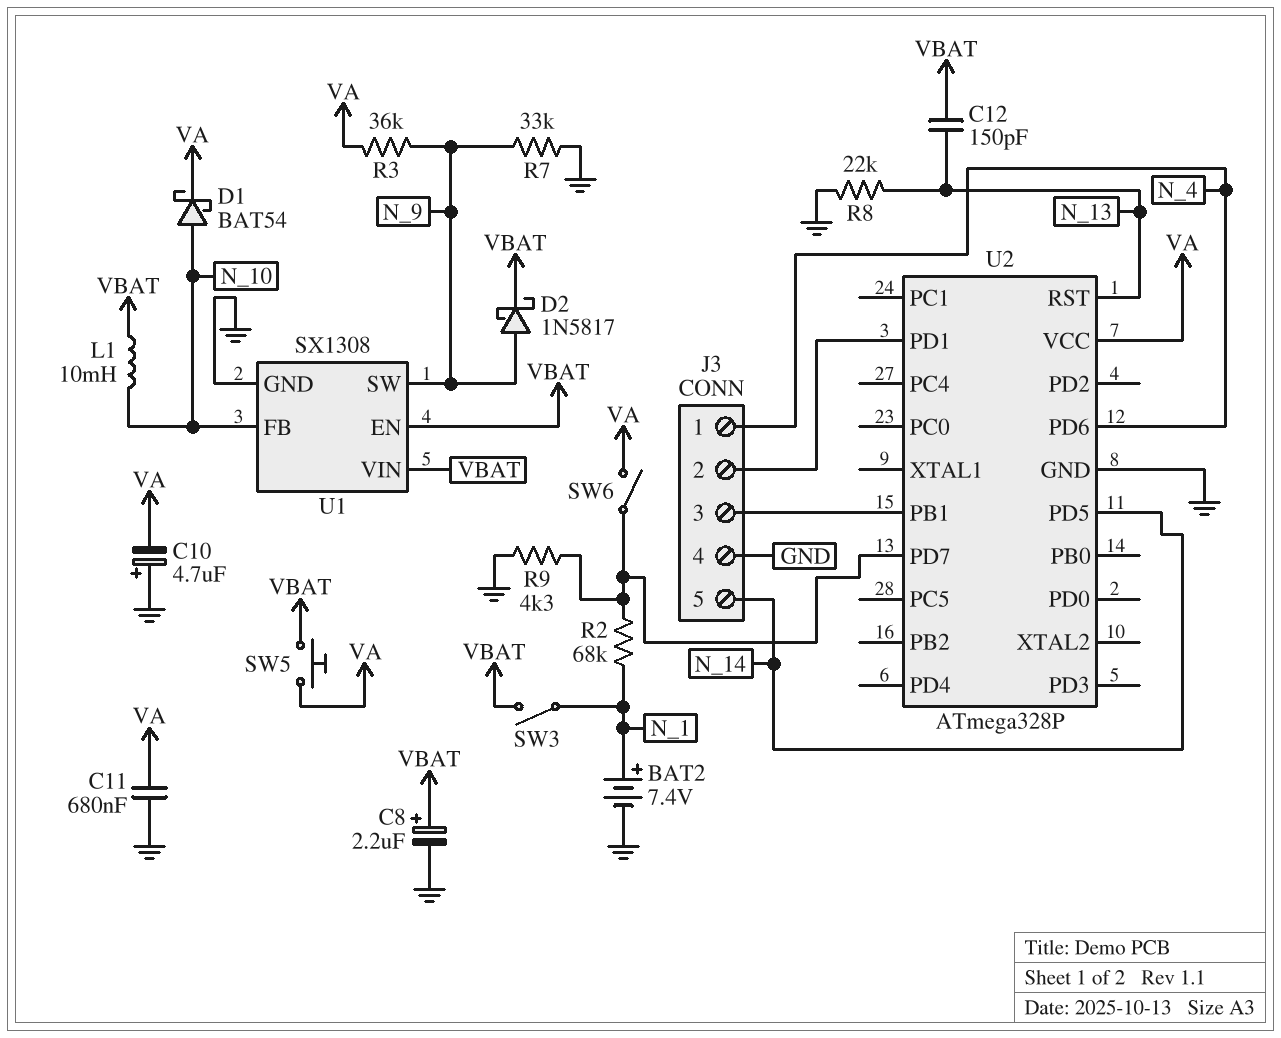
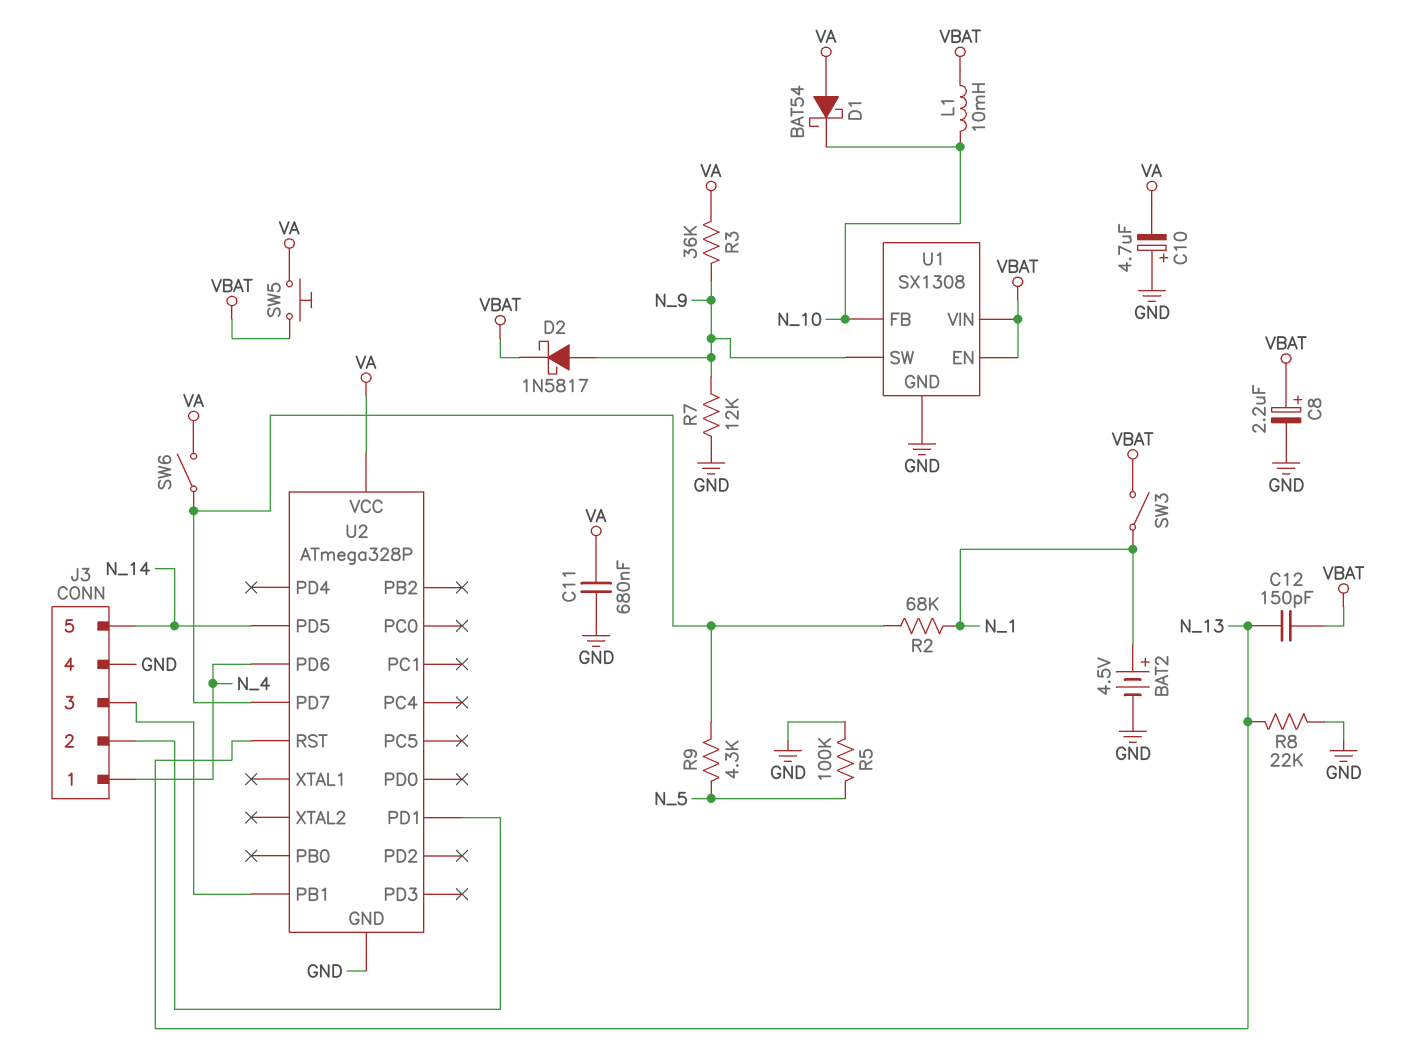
BAT2: 7.4V (plus N_1, minus GND) -> 4.5V (plus N_1, minus GND)
D1: schottky BAT54 (A N_10, K VA) -> schottky BAT54 (A VA, K N_10)
R5: none -> 100k (GND, N_5)
R7: 33k (GND, N_9) -> 12k (GND, N_9)
R9: 4.3k (GND, U2/PD7) -> 4.3k (N_5, U2/PD7)

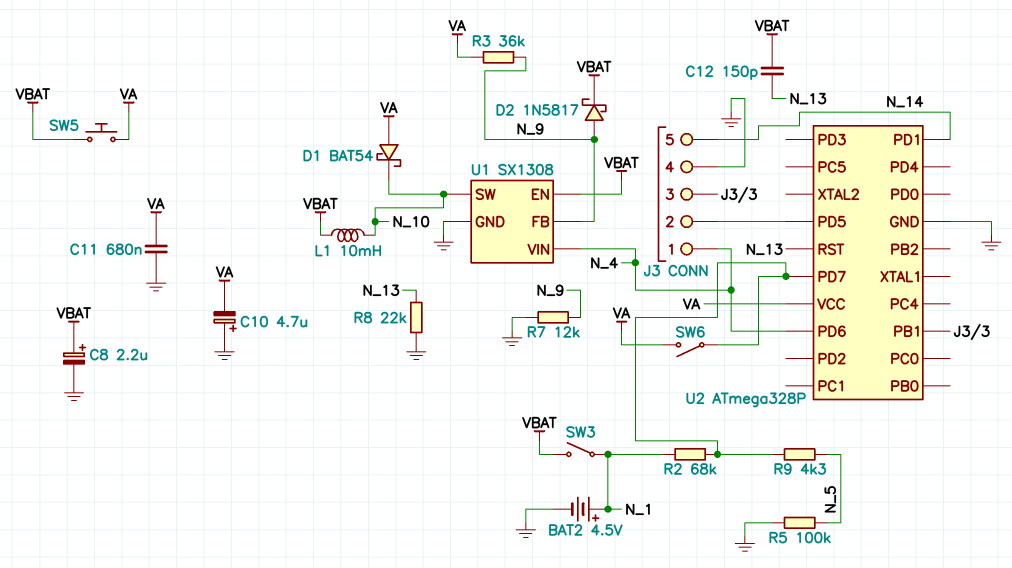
U1 pin FB: N_10 -> N_9
U1 pin SW: N_9 -> N_10
U1 pin VIN: VBAT -> N_4
U2 pin PD1: J3/2 -> N_14
U2 pin PD5: N_14 -> J3/2

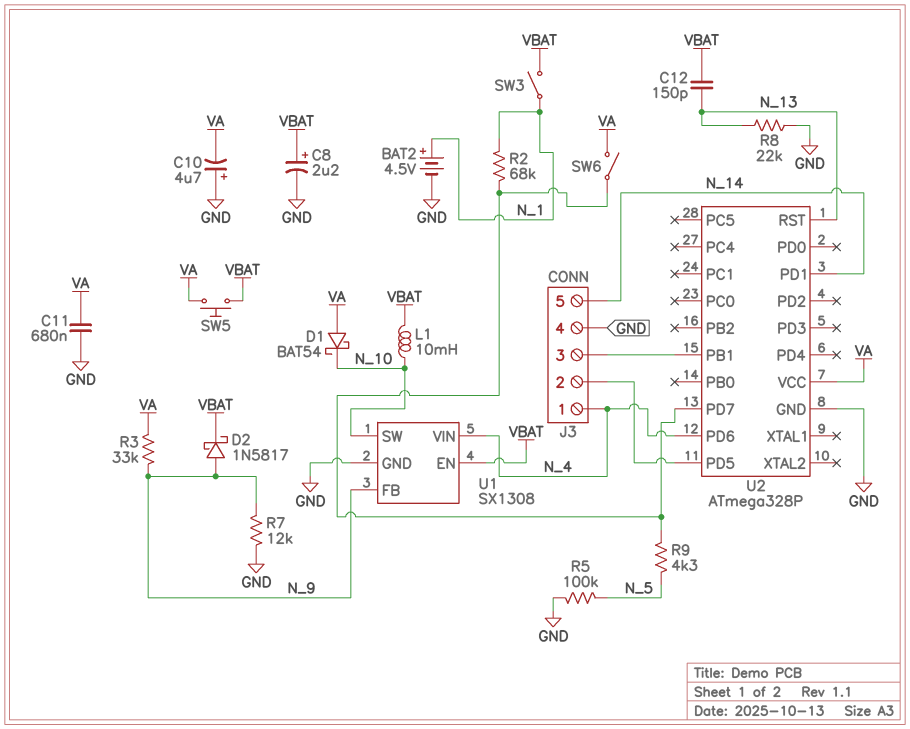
R3: 36k (N_9, VA) -> 33k (N_9, VA)

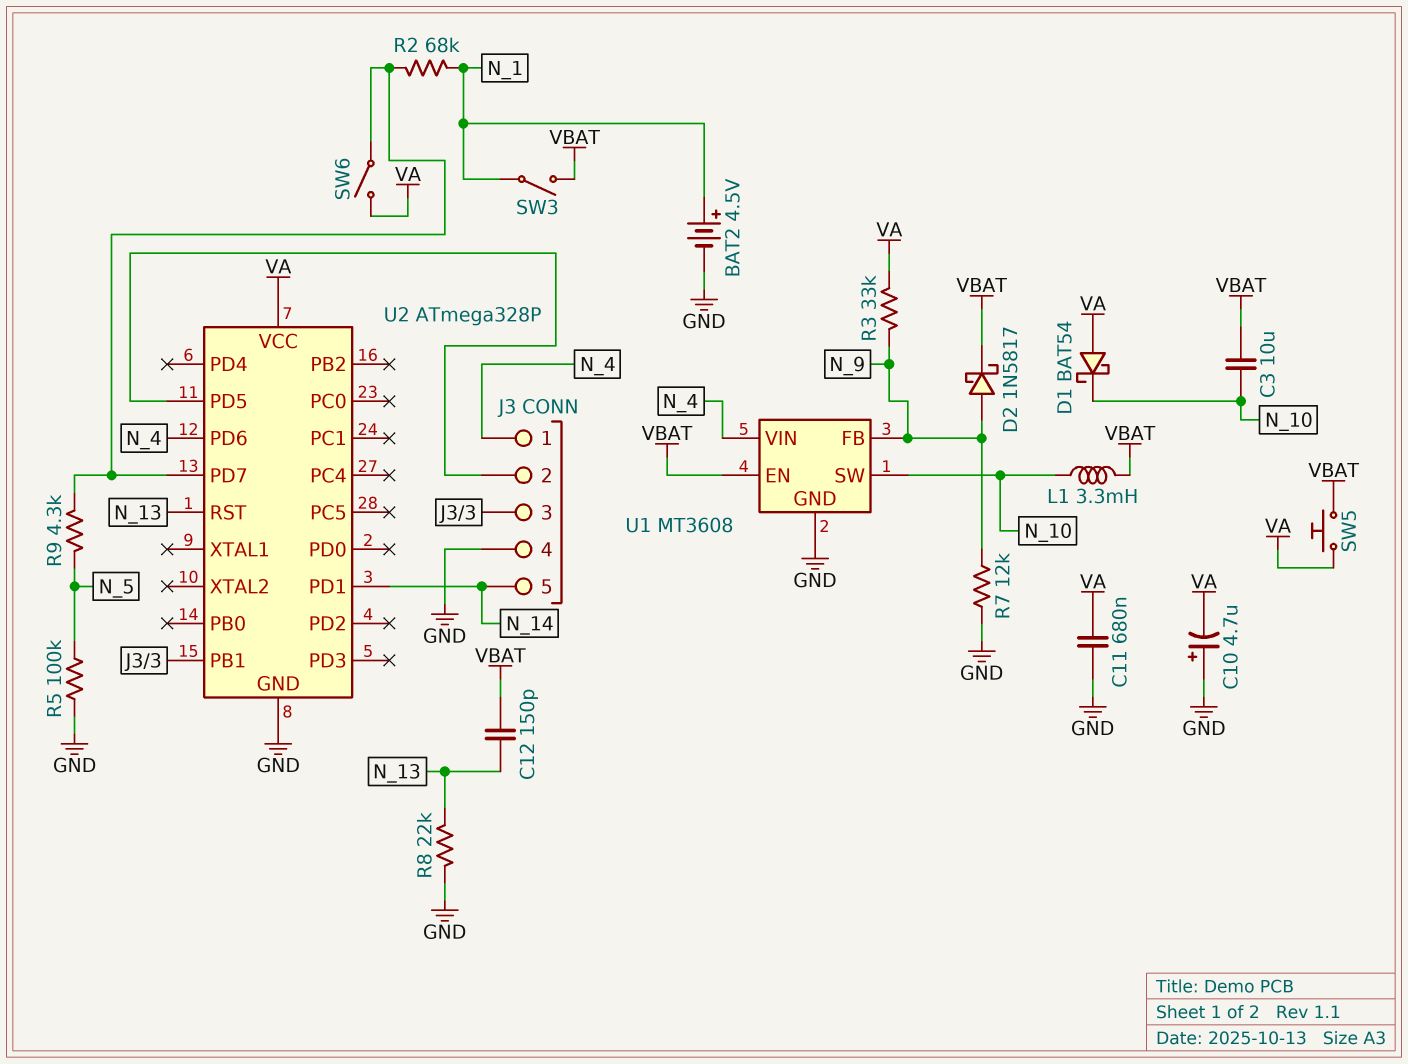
C3: none -> 10uF (N_10, VBAT)
C8: 2.2uF (plus VBAT, minus GND) -> none
L1: 10mH (N_10, VBAT) -> 3.3mH (N_10, VBAT)
U1: SX1308 -> MT3608

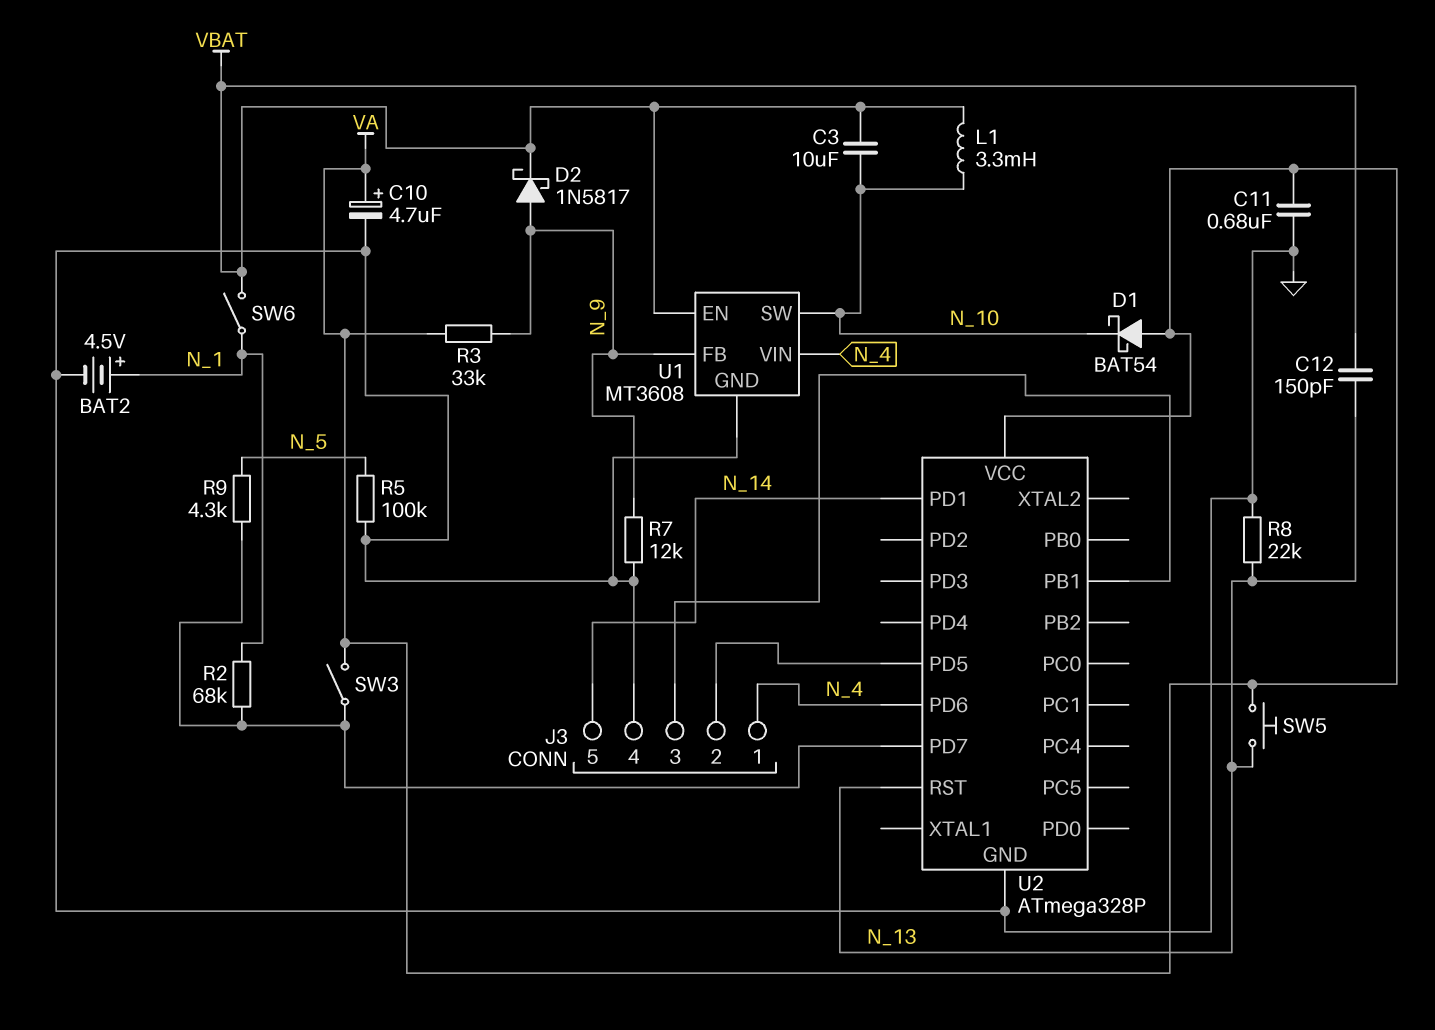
C10: 4.7uF (plus GND, minus VA) -> 4.7uF (plus VA, minus GND)
SW3: switch (N_1, VBAT) -> switch (U2/PD7, VA)
SW5: button (VA, VBAT) -> button (N_13, VA)
SW6: switch (U2/PD7, VA) -> switch (N_1, VBAT)

